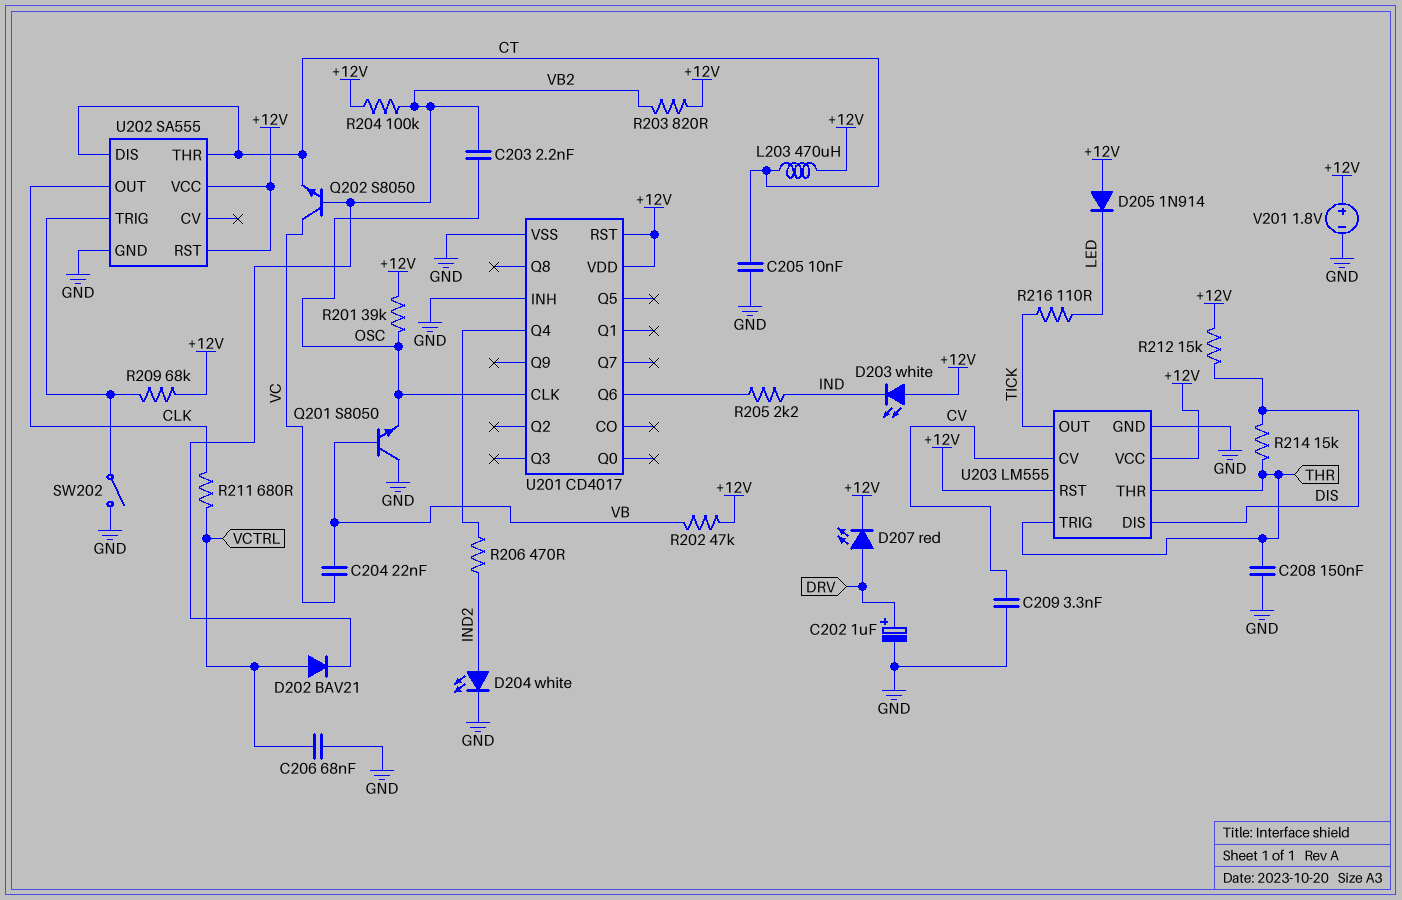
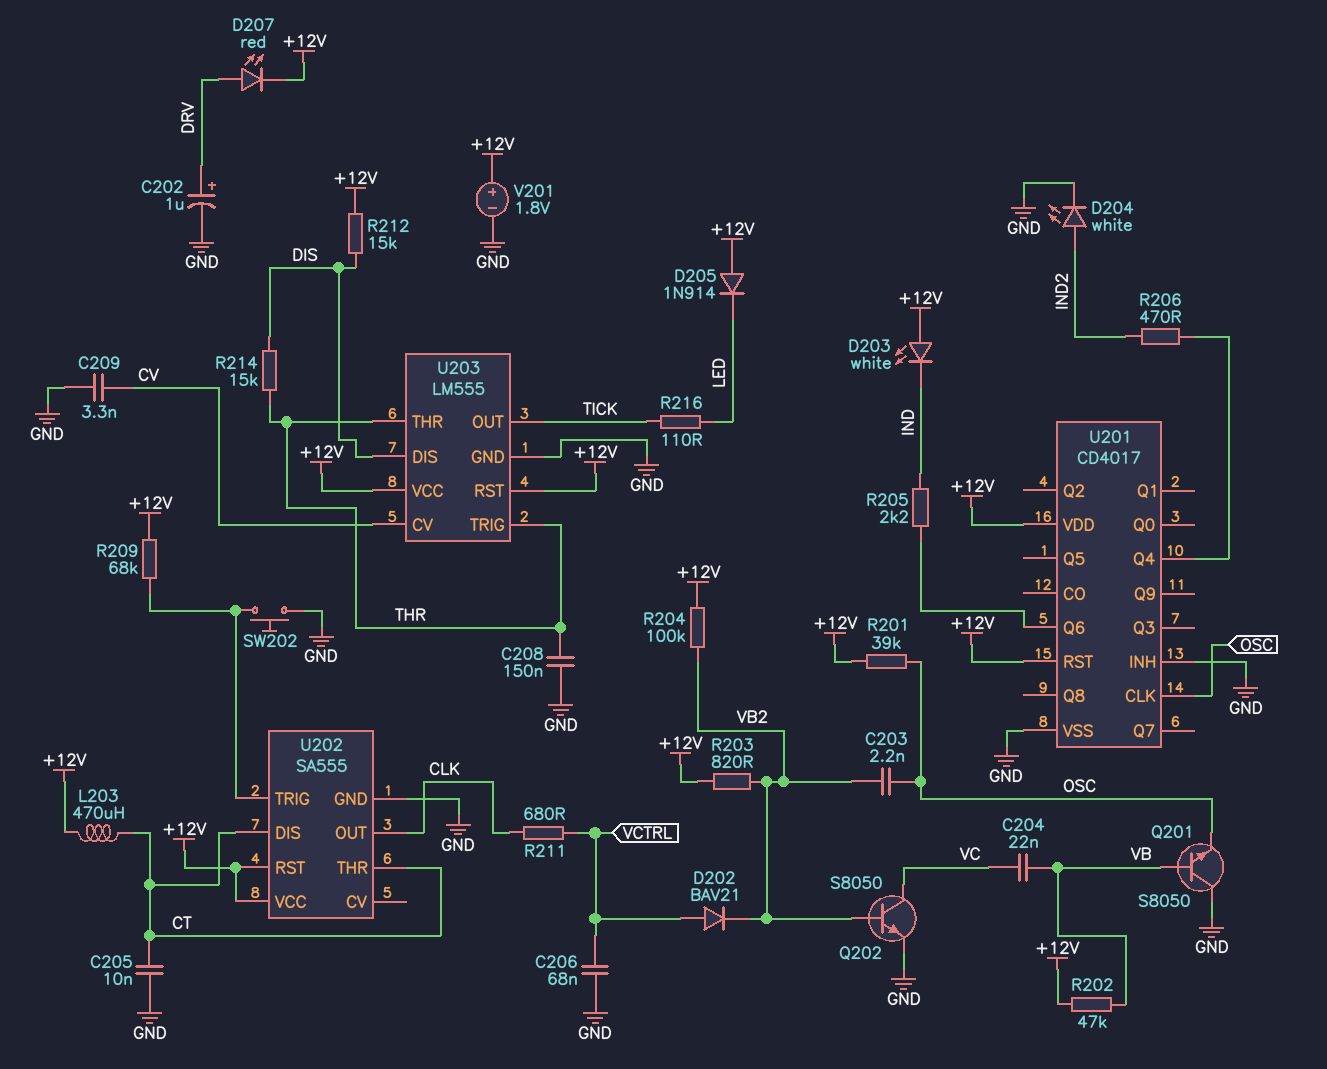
Q202: NPN S8050 (B VB2, C VC, E CT) -> NPN S8050 (B VB2, C VC, E GND)
SW202: switch (GND, U202/TRIG) -> button (GND, U202/TRIG)

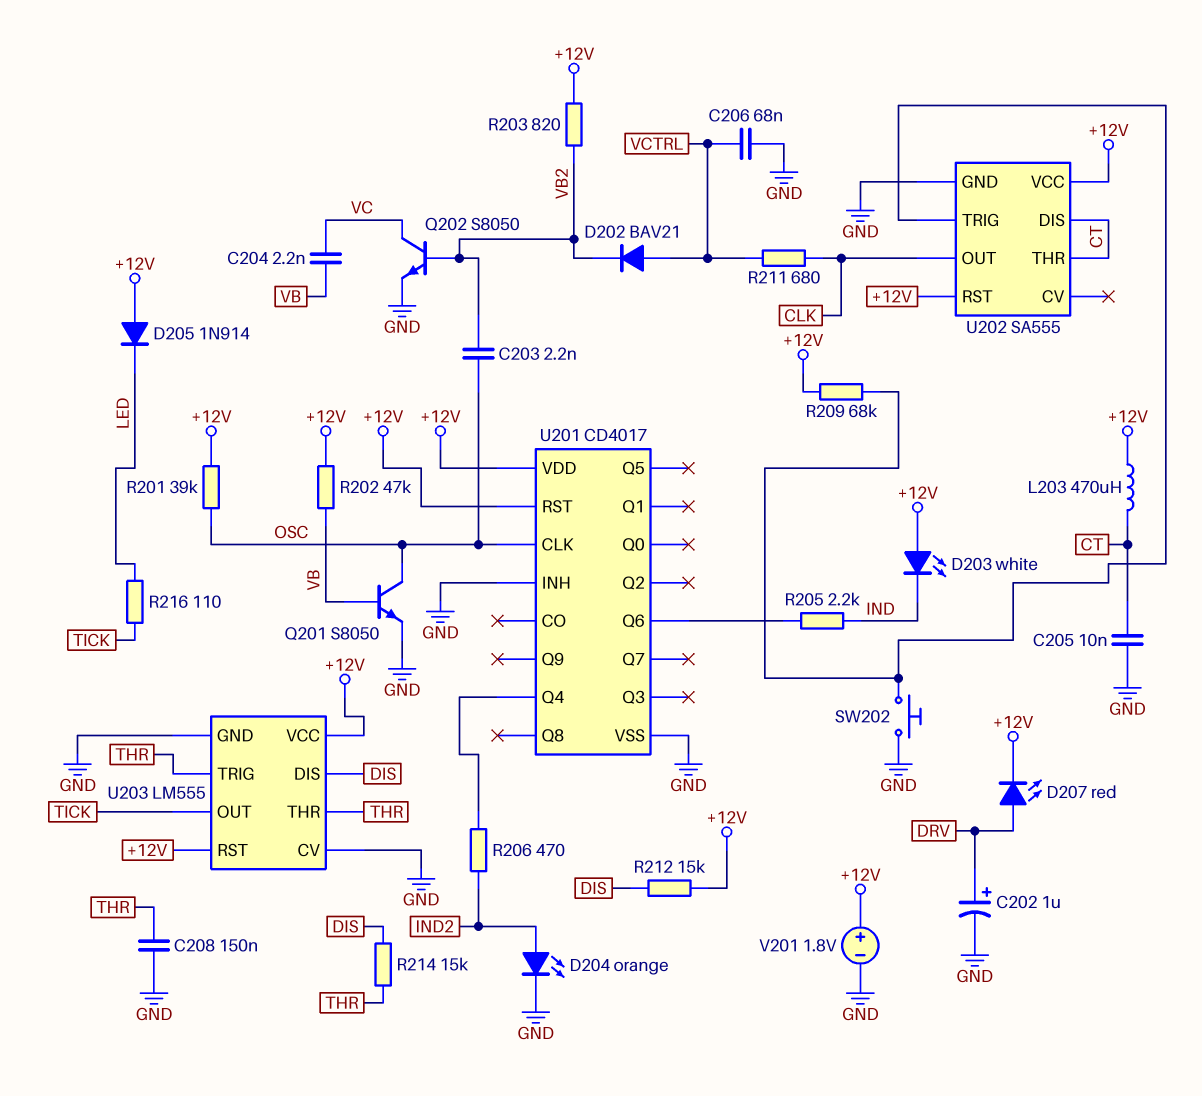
C204: 22nF (VB, VC) -> 2.2nF (VB, VC)
C209: 3.3nF (CV, GND) -> none
D204: LED white (A IND2, K GND) -> LED orange (A IND2, K GND)
Q201: NPN S8050 (B VB, C GND, E OSC) -> NPN S8050 (B VB, C OSC, E GND)
R204: 100k (+12V, VB2) -> none
U203 pin CV: CV -> GND

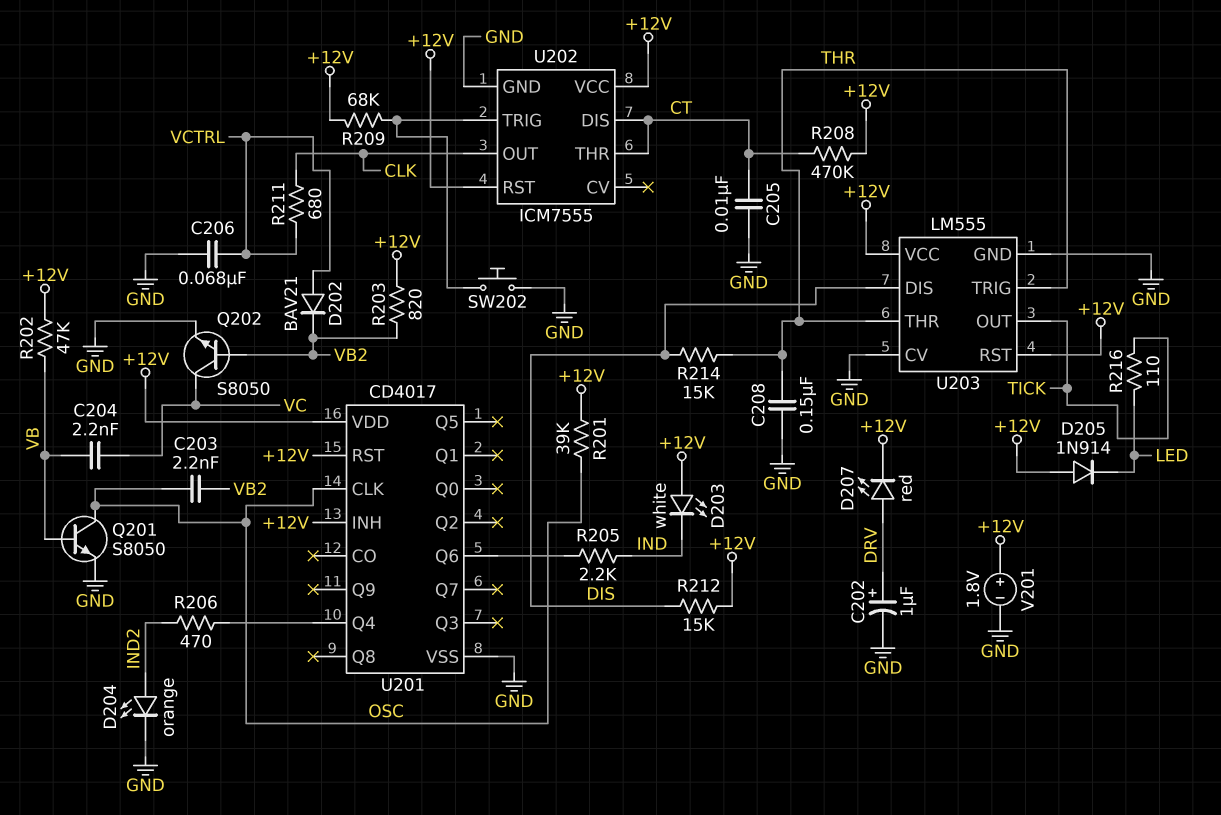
L203: 470uH (+12V, CT) -> none
R208: none -> 470k (+12V, CT)
U201 pin INH: GND -> +12V
U202: SA555 -> ICM7555

